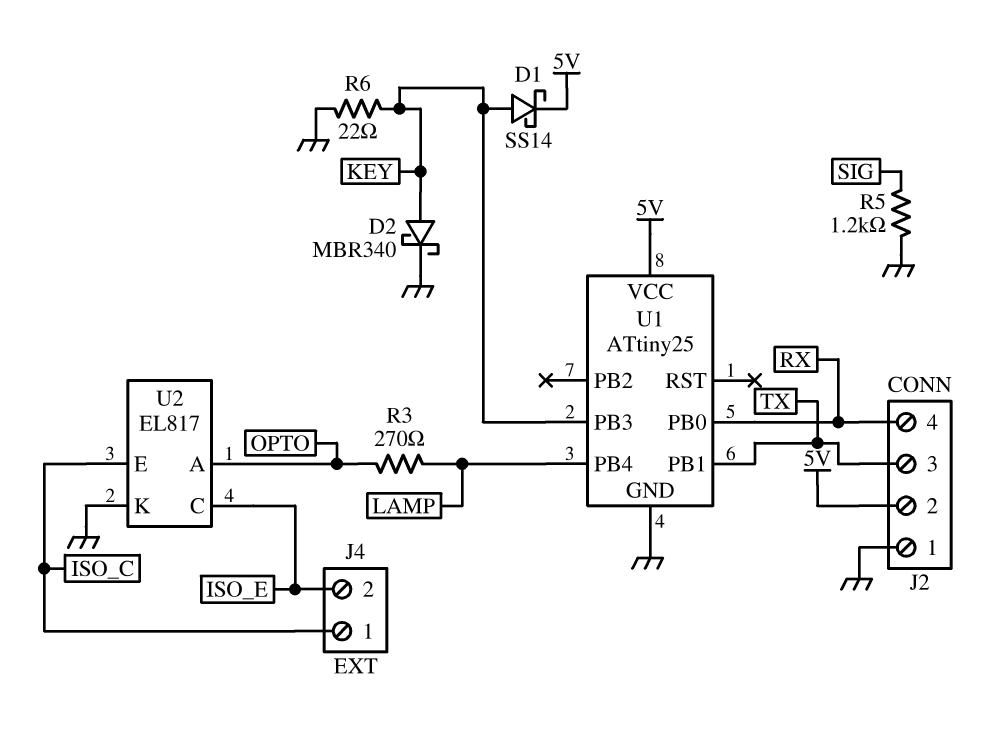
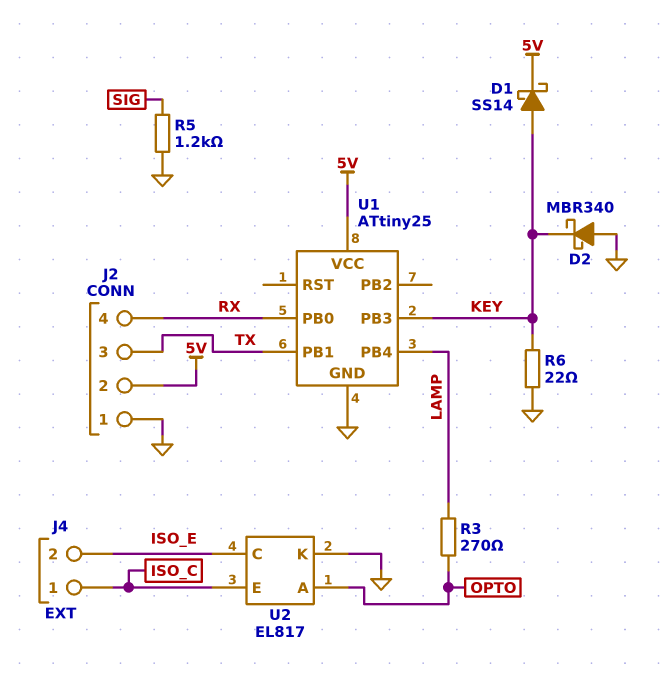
D2: schottky MBR340 (A KEY, K GND) -> schottky MBR340 (A GND, K KEY)

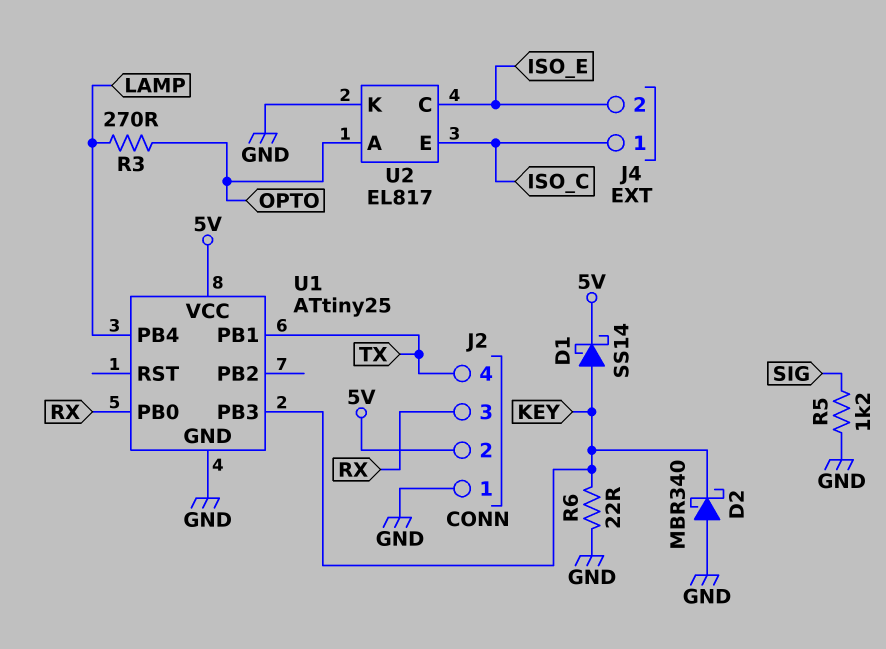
J2 pin 3: TX -> RX
J2 pin 4: RX -> TX

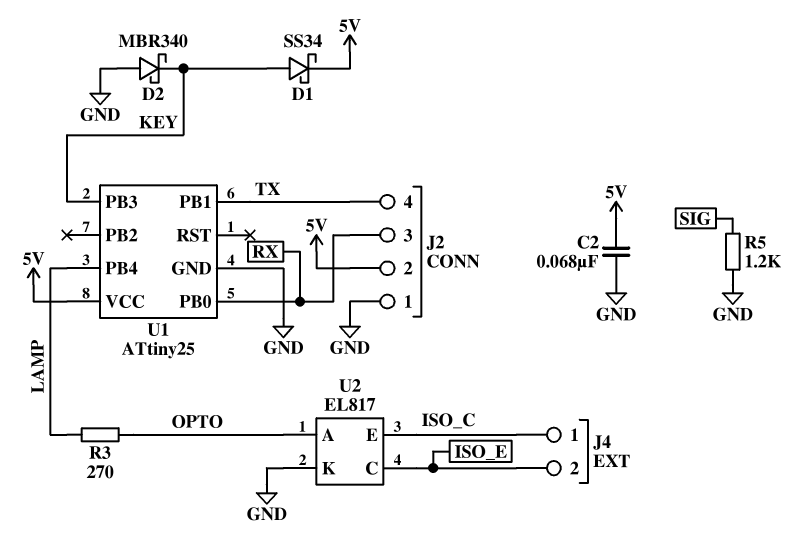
C2: none -> 68nF (5V, GND)
D1: schottky SS14 (A KEY, K 5V) -> schottky SS34 (A KEY, K 5V)
R6: 22 (GND, KEY) -> none

